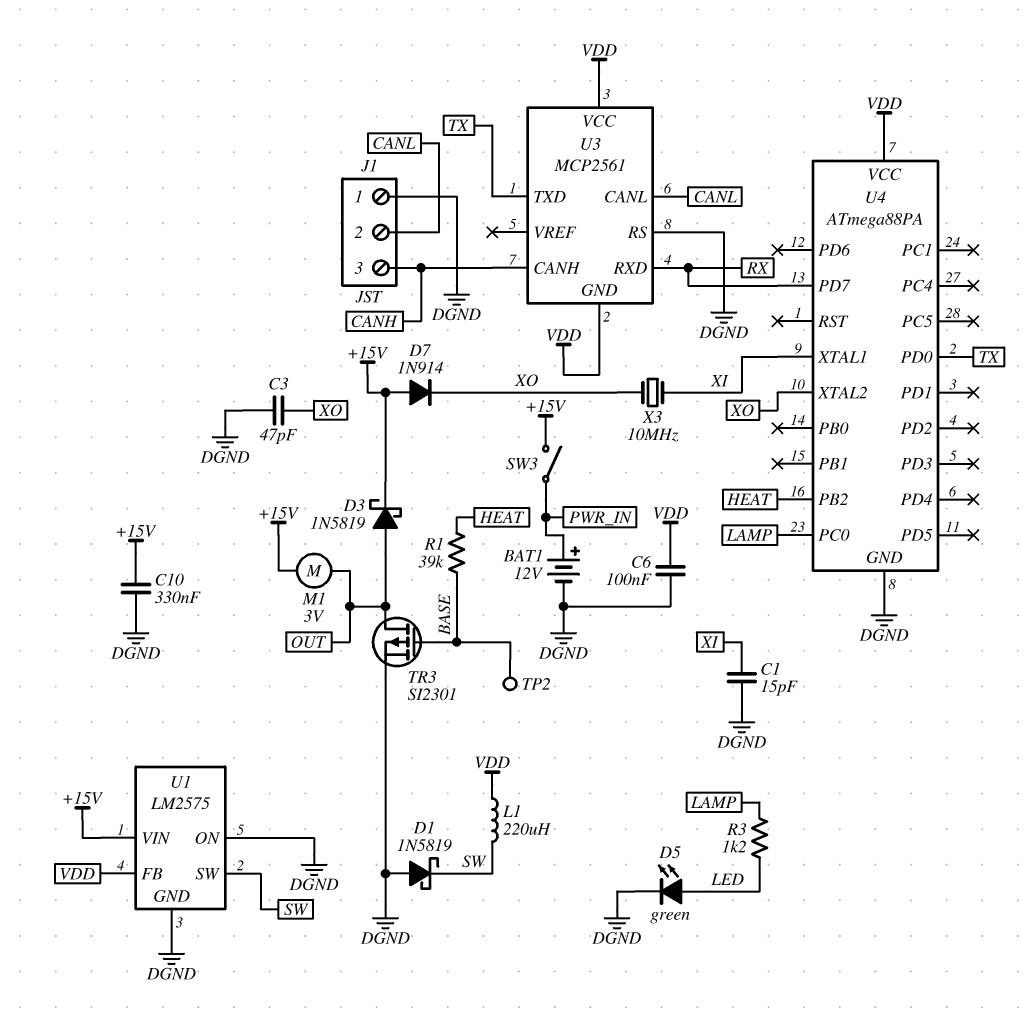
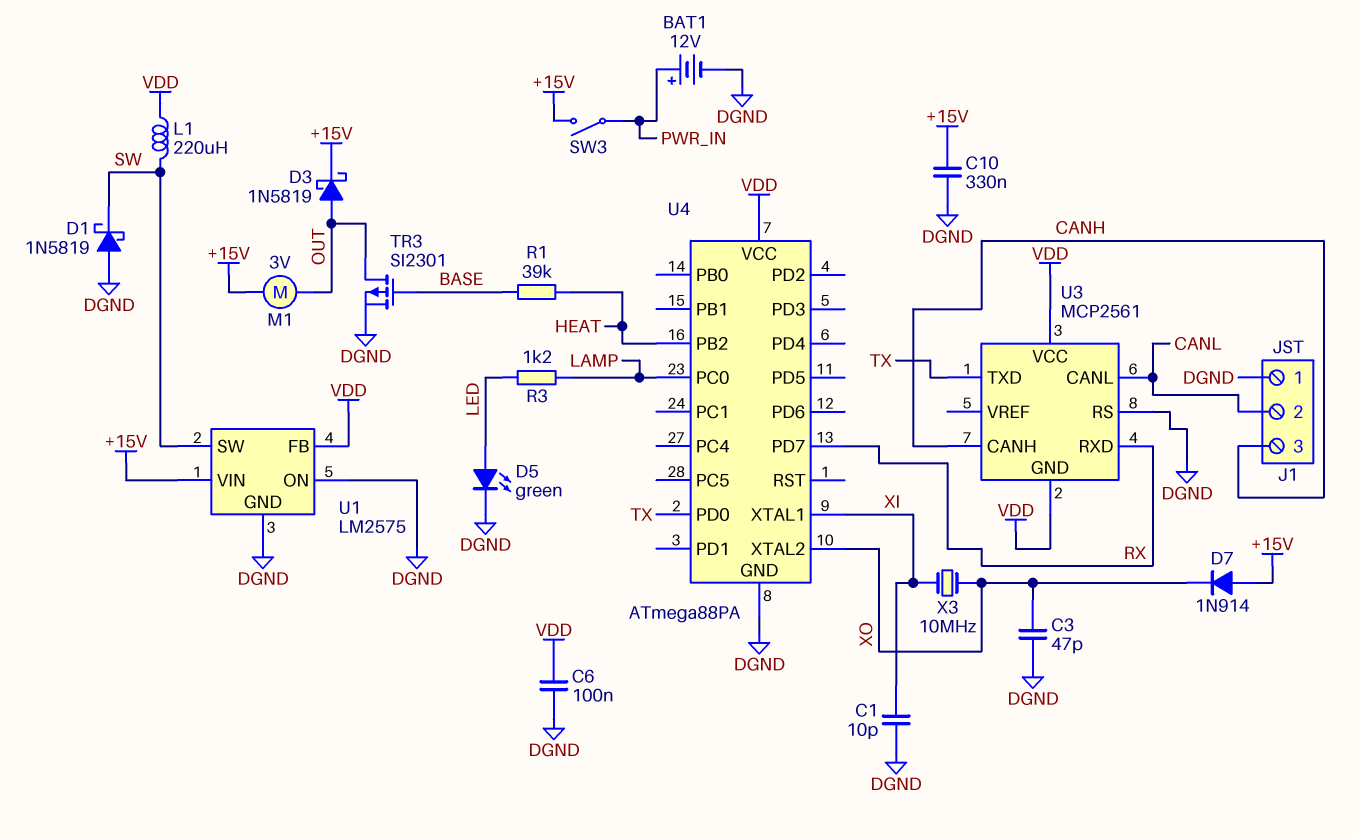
C1: 15pF (DGND, XI) -> 10pF (DGND, XI)
TP2: test point (BASE) -> none

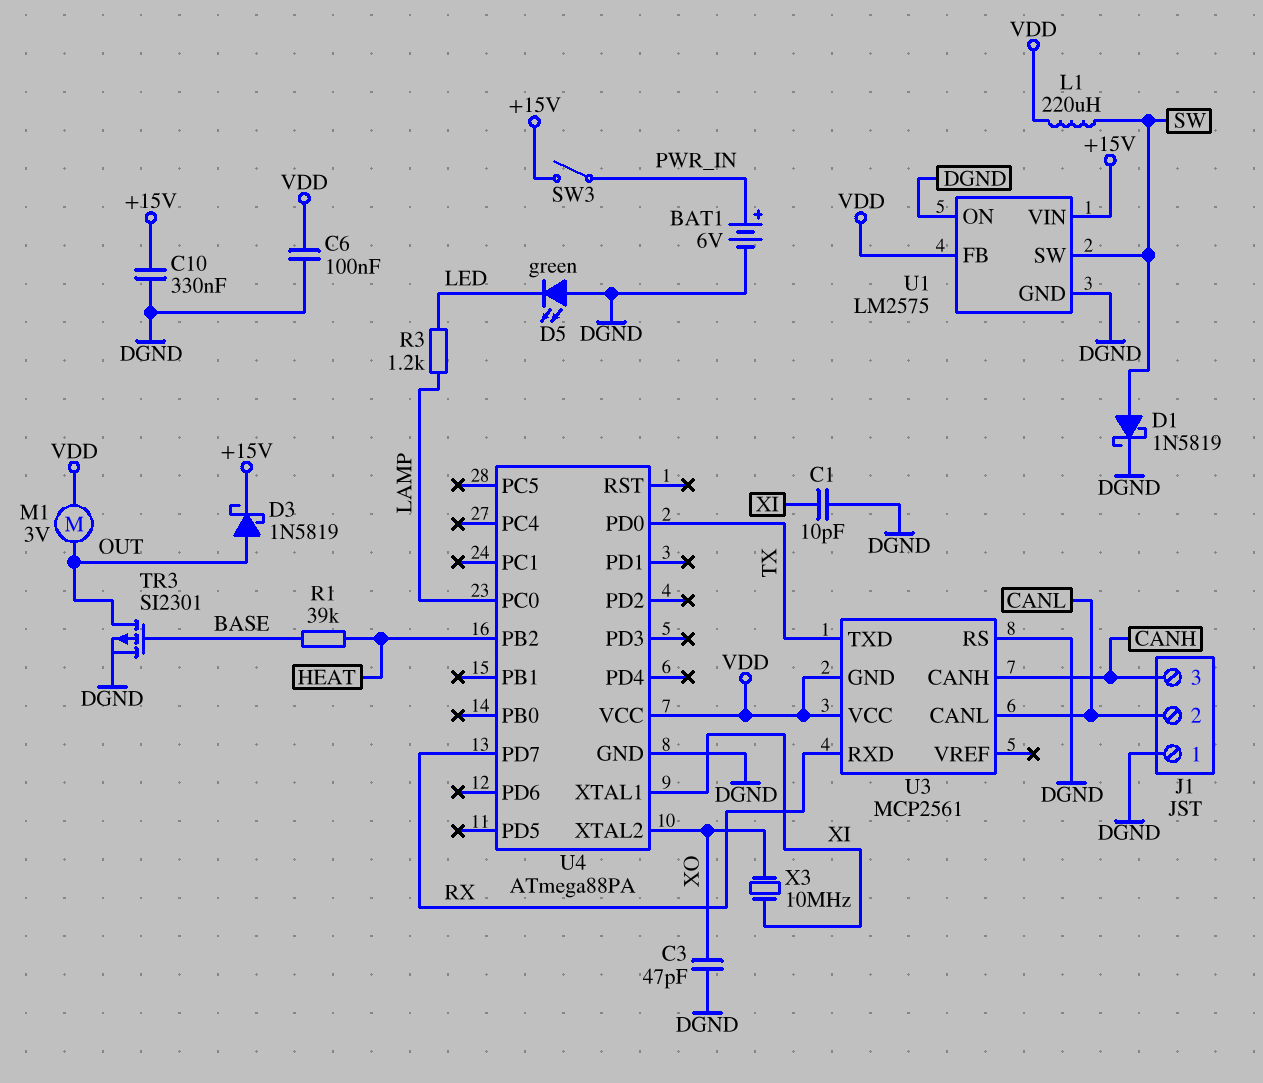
BAT1: 12V (plus PWR_IN, minus DGND) -> 6V (plus PWR_IN, minus DGND)
D1: schottky 1N5819 (A DGND, K SW) -> schottky 1N5819 (A SW, K DGND)
D5: LED green (A LED, K DGND) -> LED green (A DGND, K LED)
D7: diode 1N914 (A +15V, K XO) -> none
M1: motor 3V (+15V, OUT) -> motor 3V (OUT, VDD)

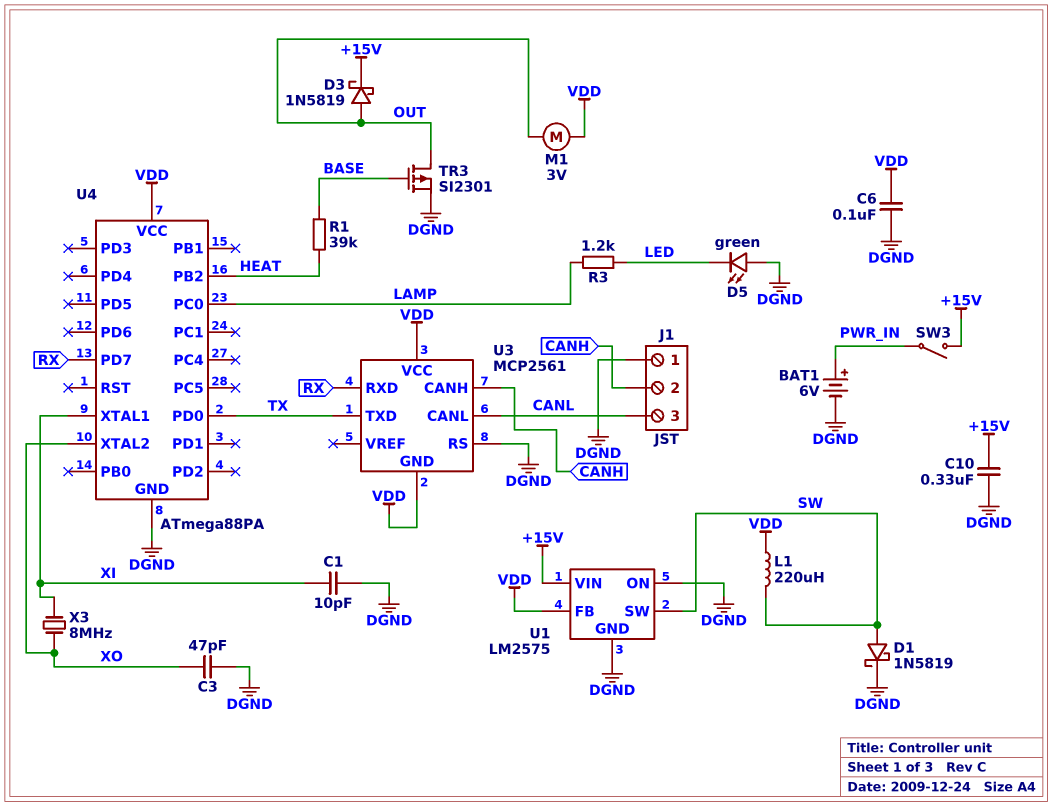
J1 pin 2: CANL -> CANH
J1 pin 3: CANH -> CANL
X3: 10MHz (XI, XO) -> 8MHz (XI, XO)

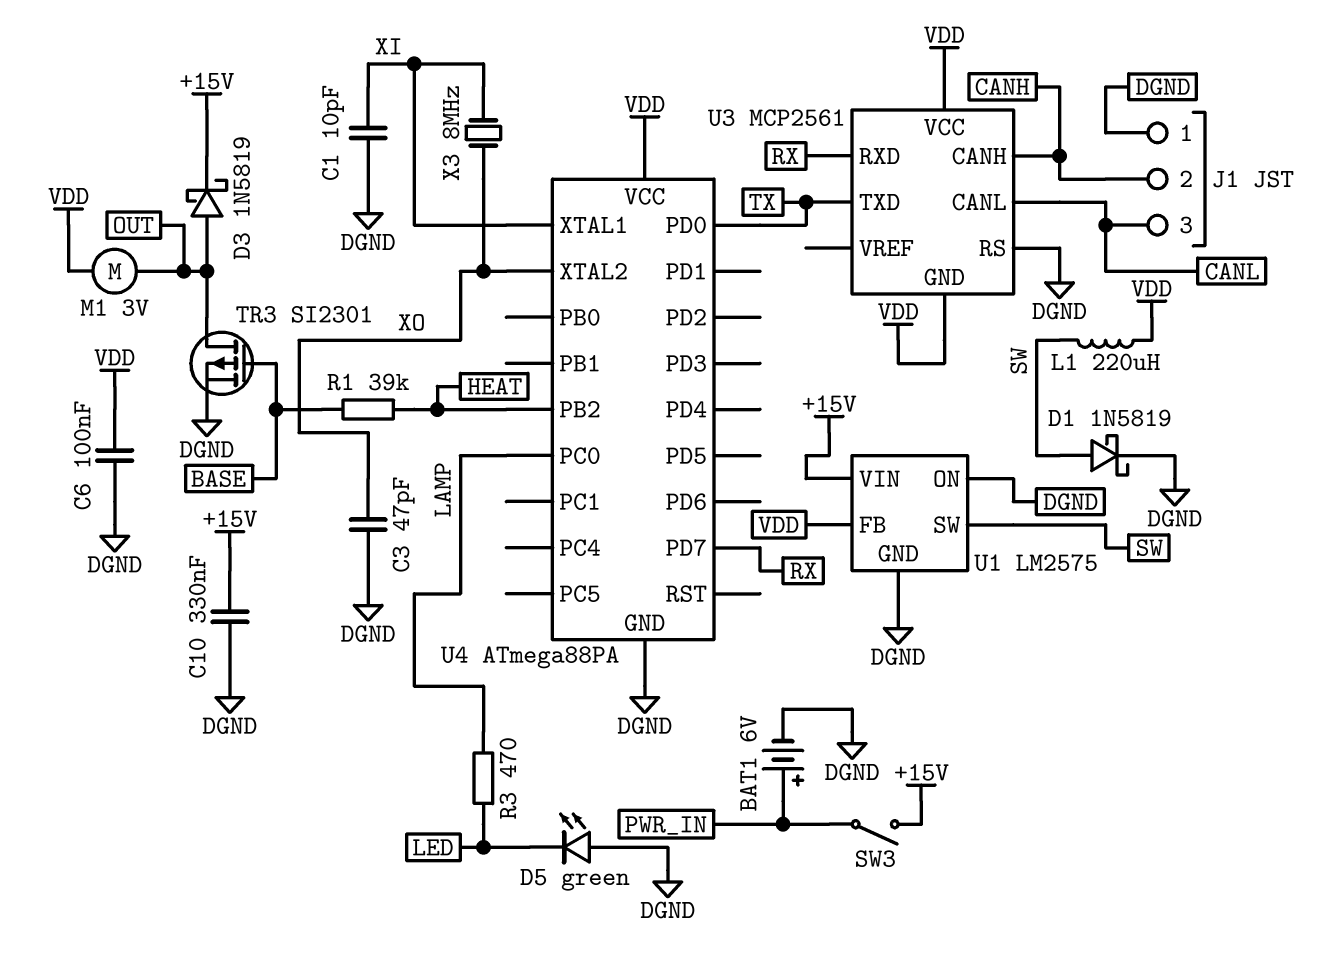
R3: 1.2k (LAMP, LED) -> 470 (LAMP, LED)

